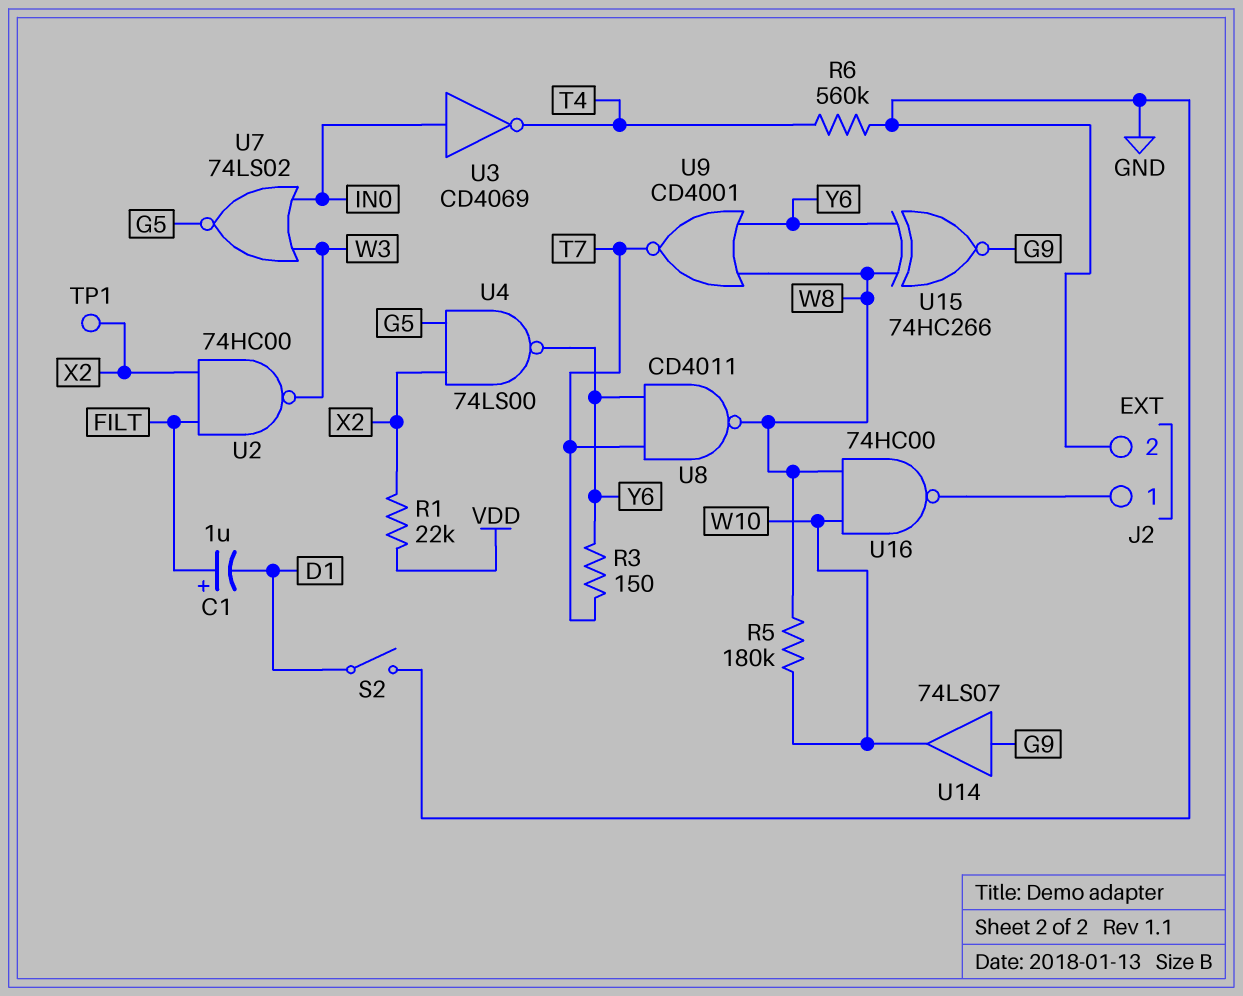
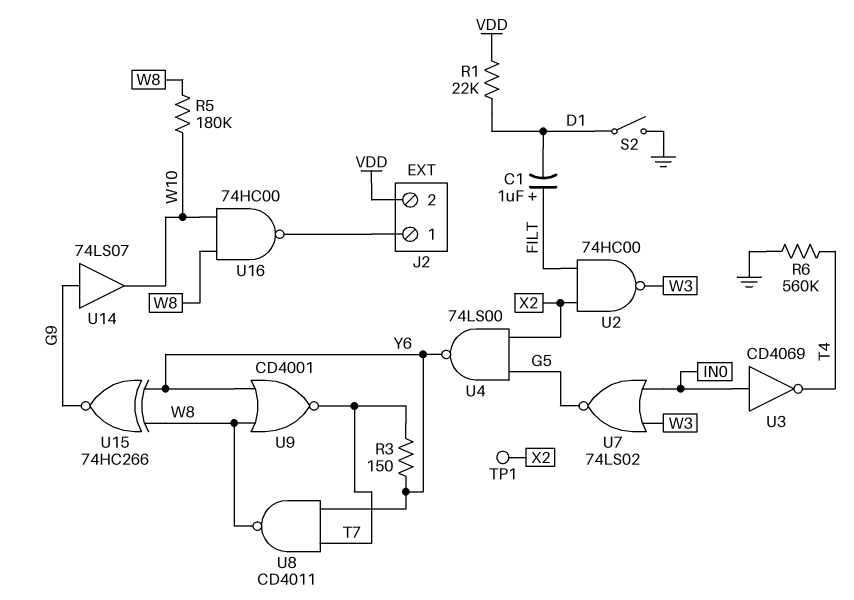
J2 pin 2: GND -> VDD
R1: 22k (VDD, X2) -> 22k (D1, VDD)

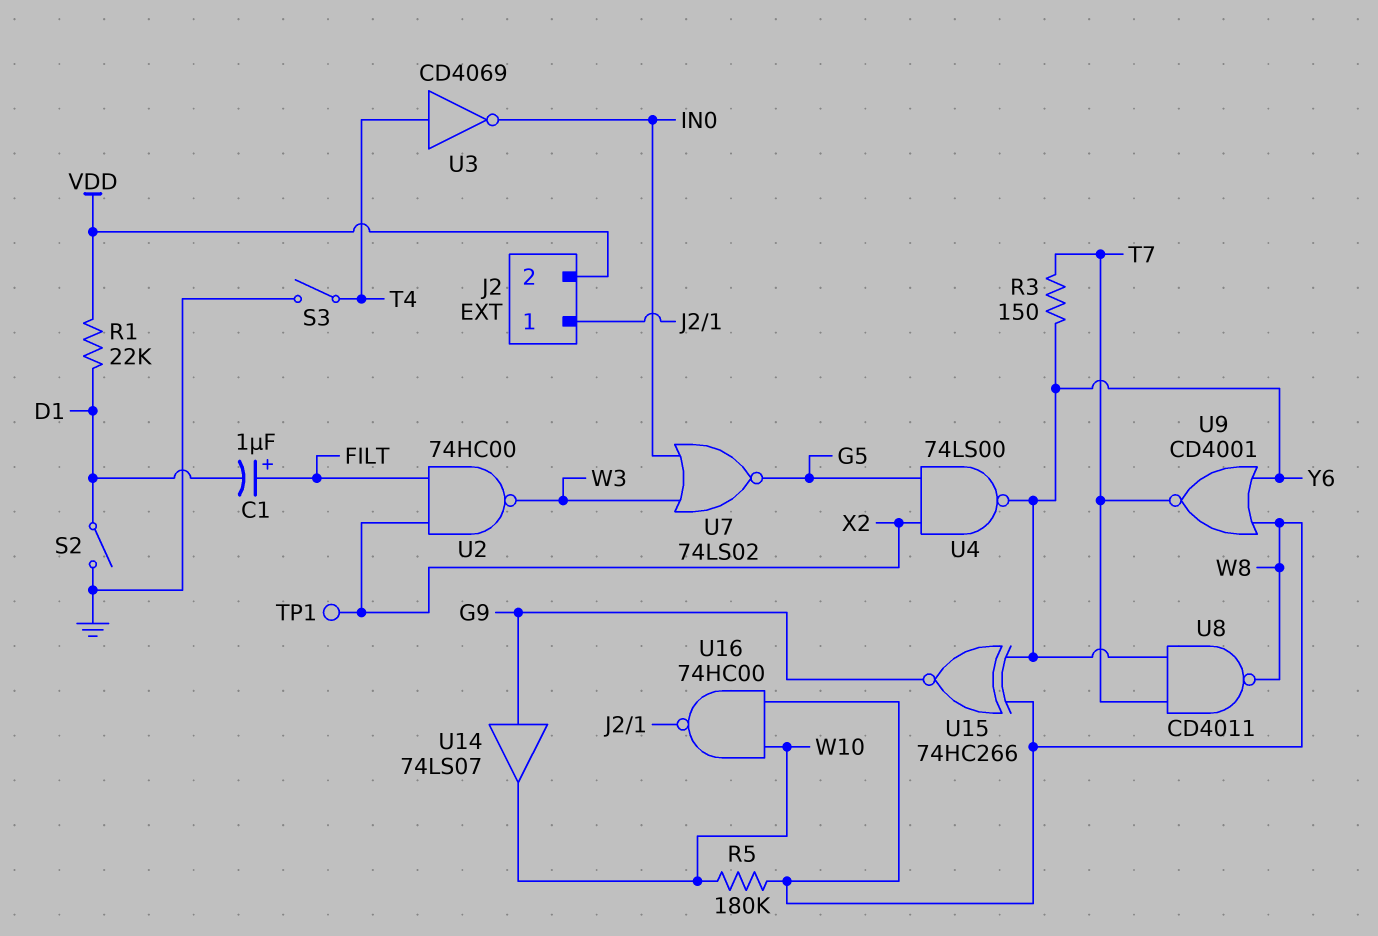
R6: 560k (GND, T4) -> none
S3: none -> switch (GND, T4)
U3: NOT CD4069 (in IN0, out T4) -> NOT CD4069 (in T4, out IN0)

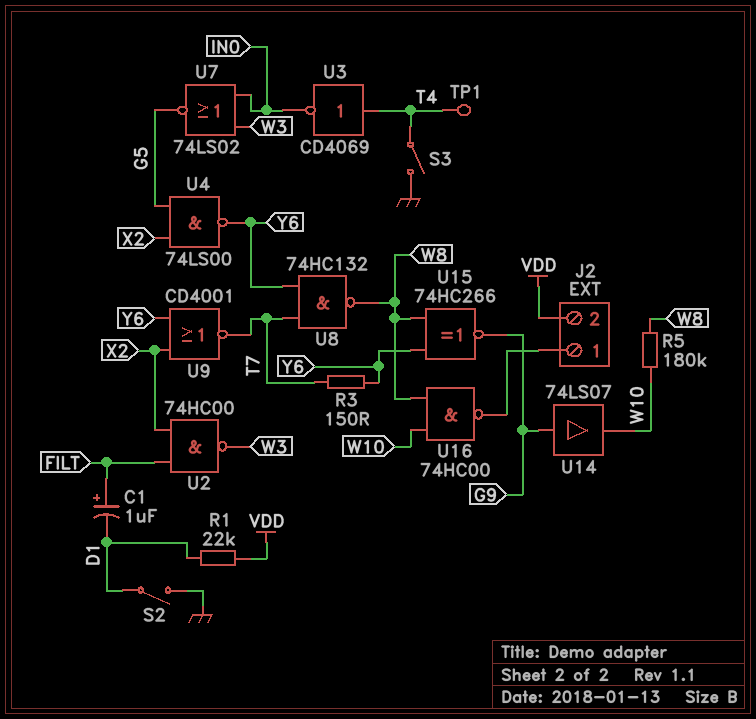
TP1: test point (X2) -> test point (T4)
U8: NAND CD4011 (in T7, in Y6, out W8) -> NAND 74HC132 (in T7, in Y6, out W8)
U9: NOR CD4001 (in W8, in Y6, out T7) -> NOR CD4001 (in X2, in Y6, out T7)

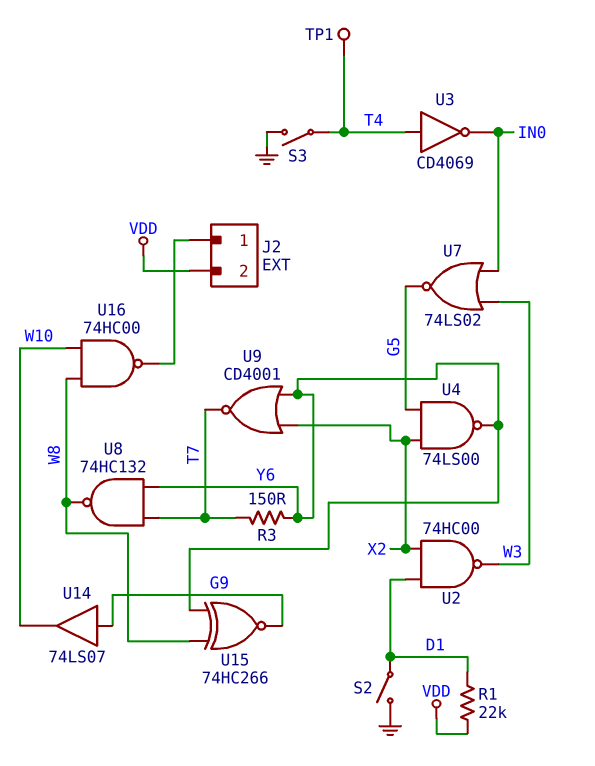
C1: 1uF (plus FILT, minus D1) -> none
R5: 180k (W8, W10) -> none
U2: NAND 74HC00 (in FILT, in X2, out W3) -> NAND 74HC00 (in D1, in X2, out W3)

